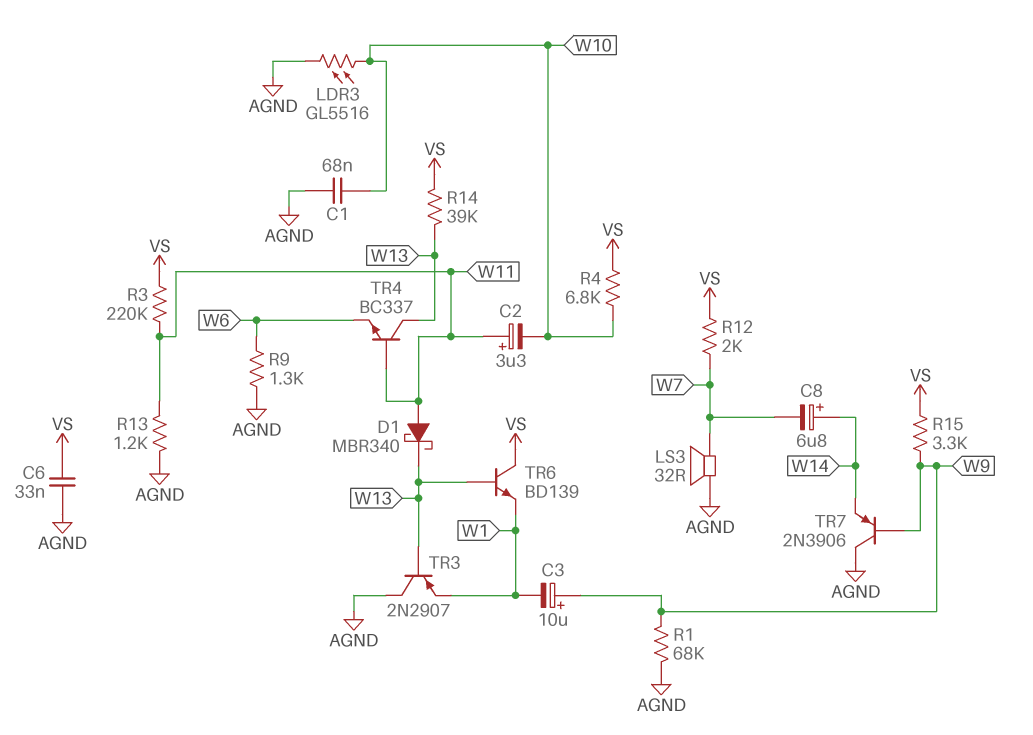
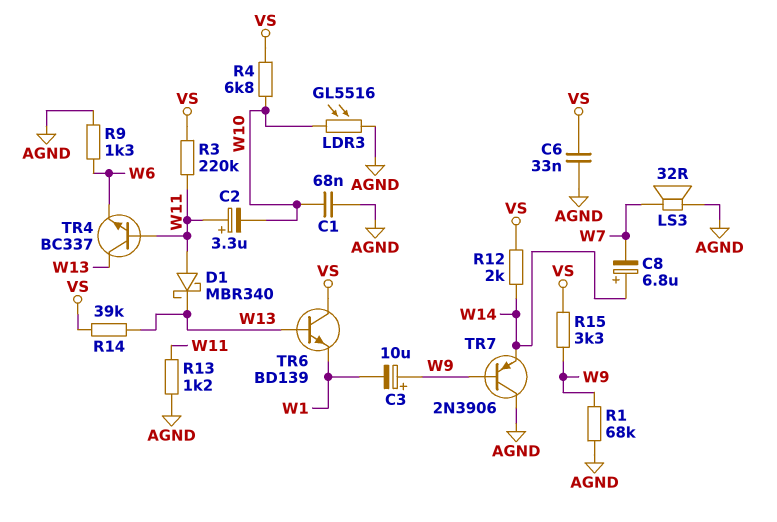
R12: 2k (VS, W7) -> 2k (VS, W14)
TR3: PNP 2N2907 (B W13, C AGND, E W1) -> none

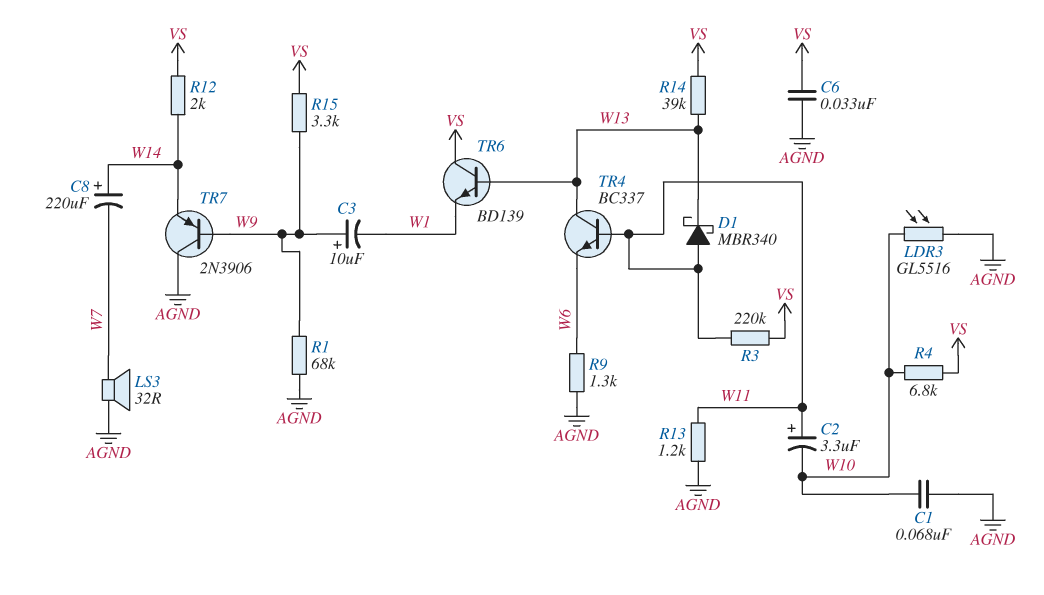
C8: 6.8uF (plus W14, minus W7) -> 220uF (plus W14, minus W7)

